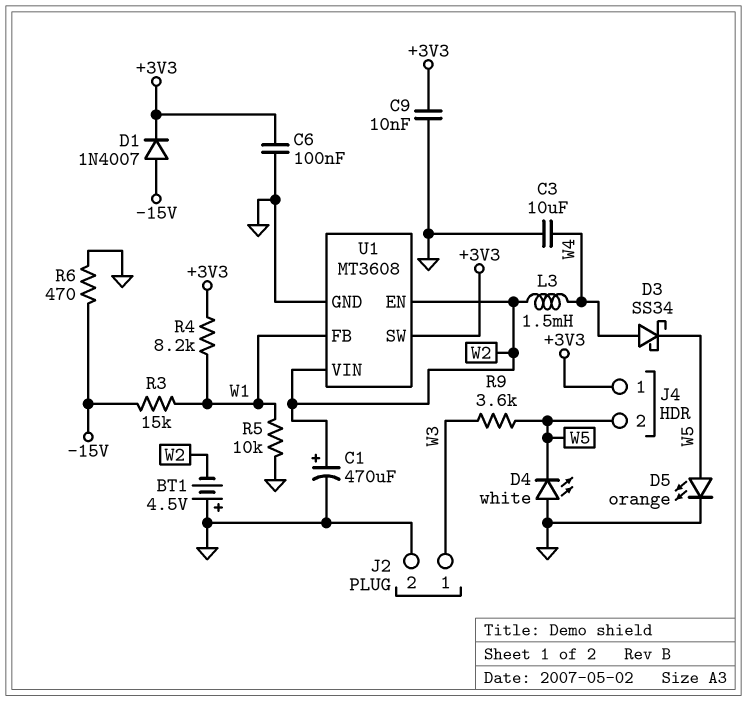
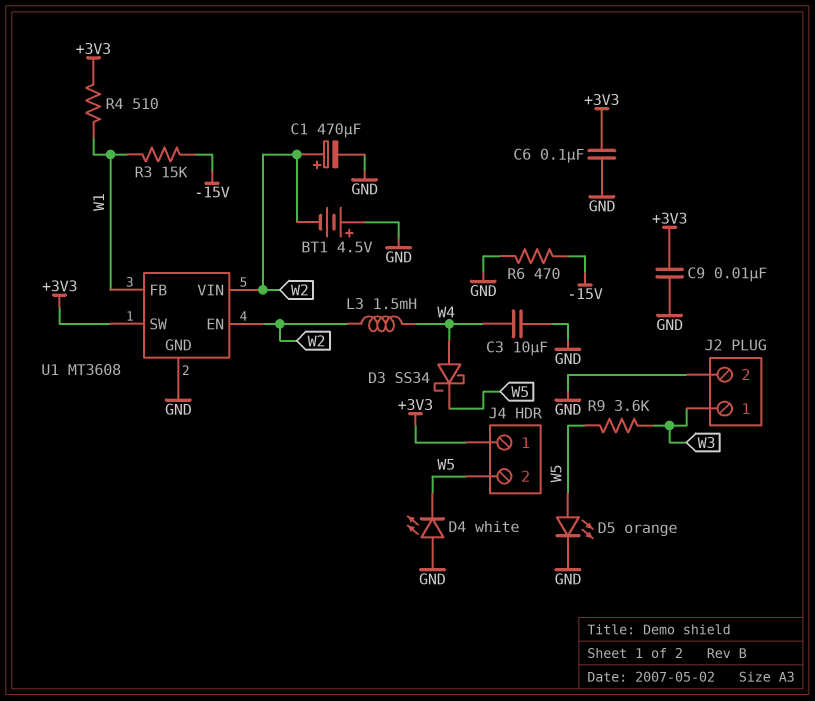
D1: diode 1N4007 (A -15V, K +3V3) -> none
R4: 8.2k (+3V3, W1) -> 510 (+3V3, W1)
R5: 10k (GND, W1) -> none

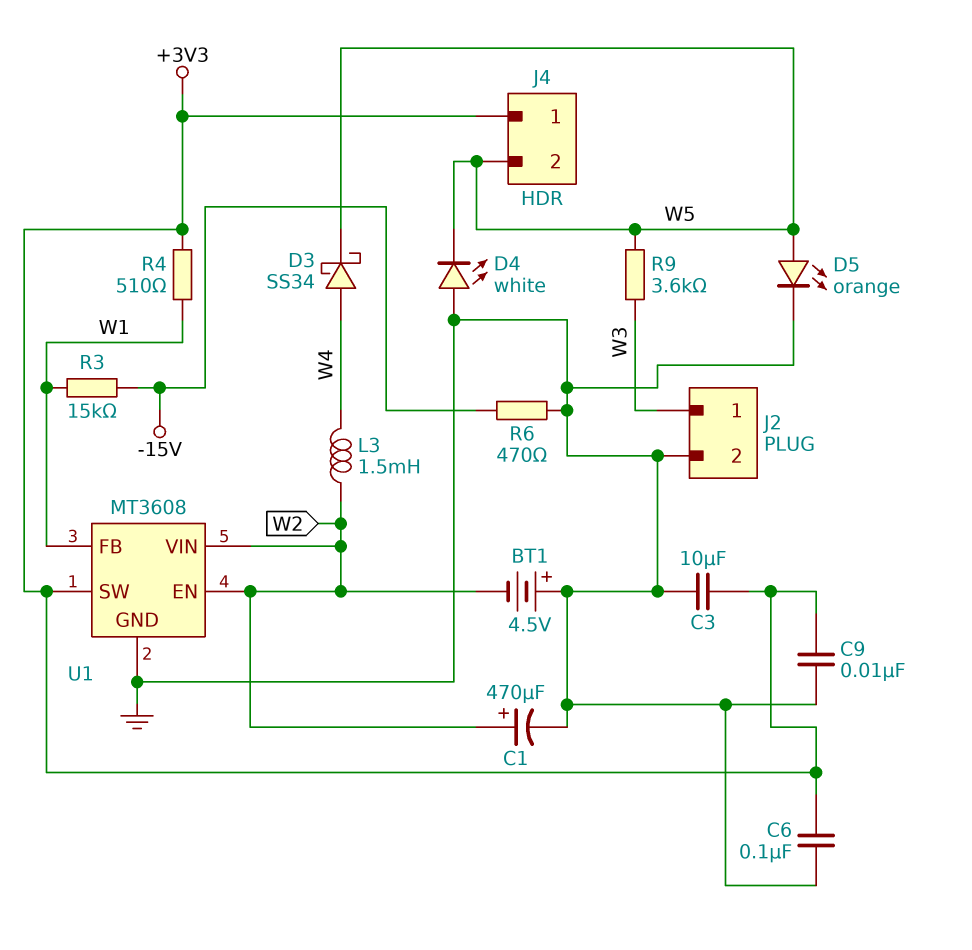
C3: 10uF (GND, W4) -> 10uF (+3V3, GND)

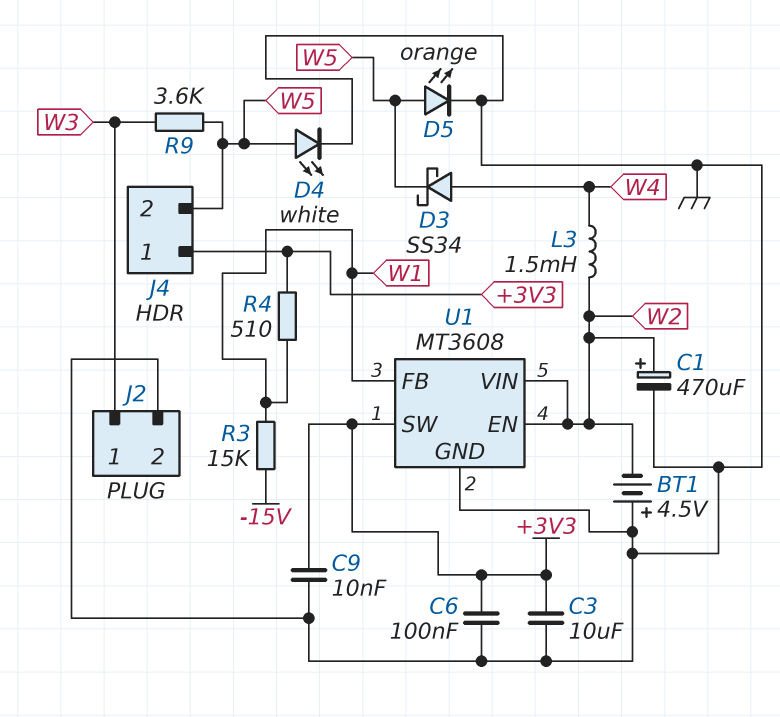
D4: LED white (A GND, K W5) -> LED white (A W5, K GND)
R6: 470 (-15V, GND) -> none

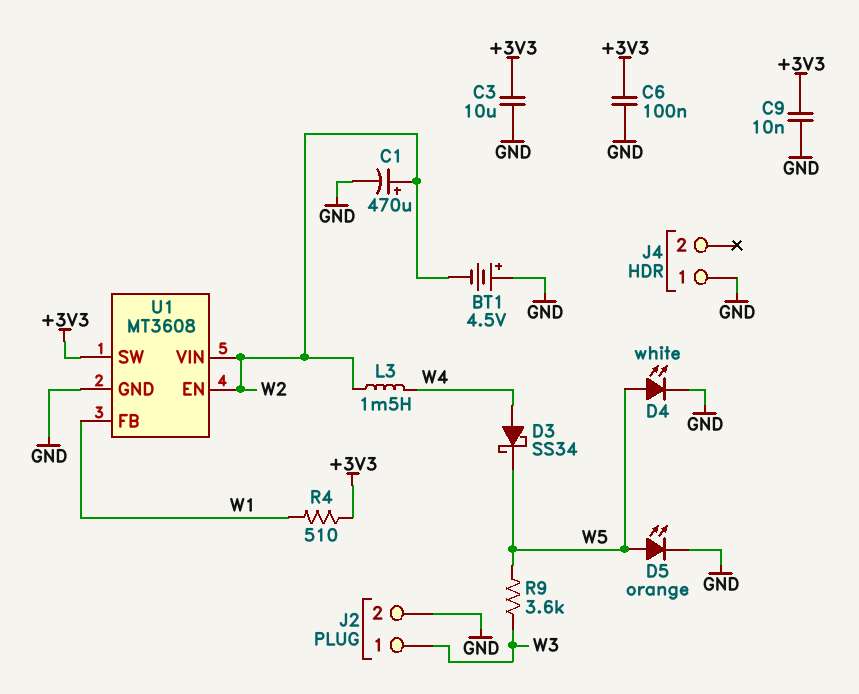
J4 pin 1: +3V3 -> GND
J4 pin 2: W5 -> none
R3: 15k (-15V, W1) -> none

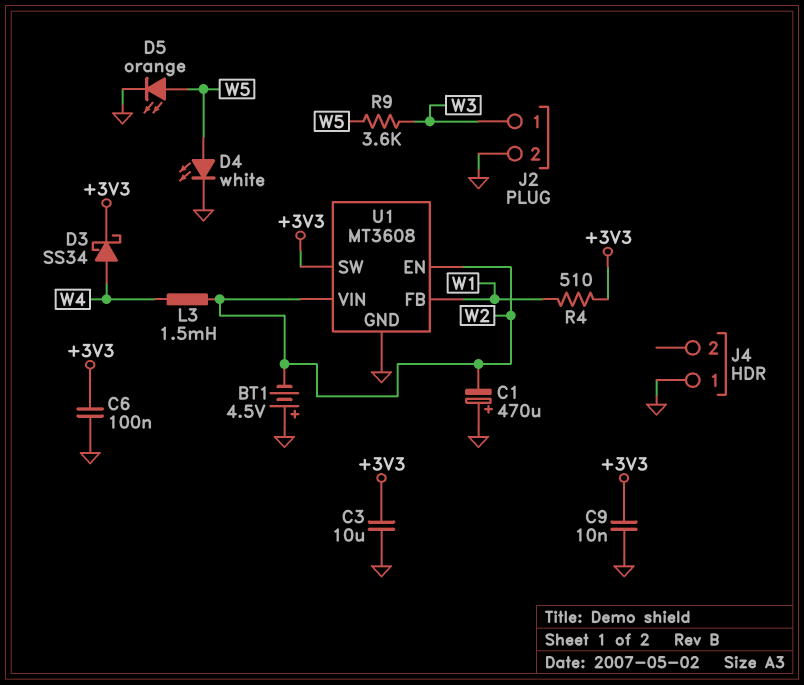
C1: 470uF (plus W2, minus GND) -> 470uF (plus GND, minus W2)
D3: schottky SS34 (A W4, K W5) -> schottky SS34 (A W4, K +3V3)

